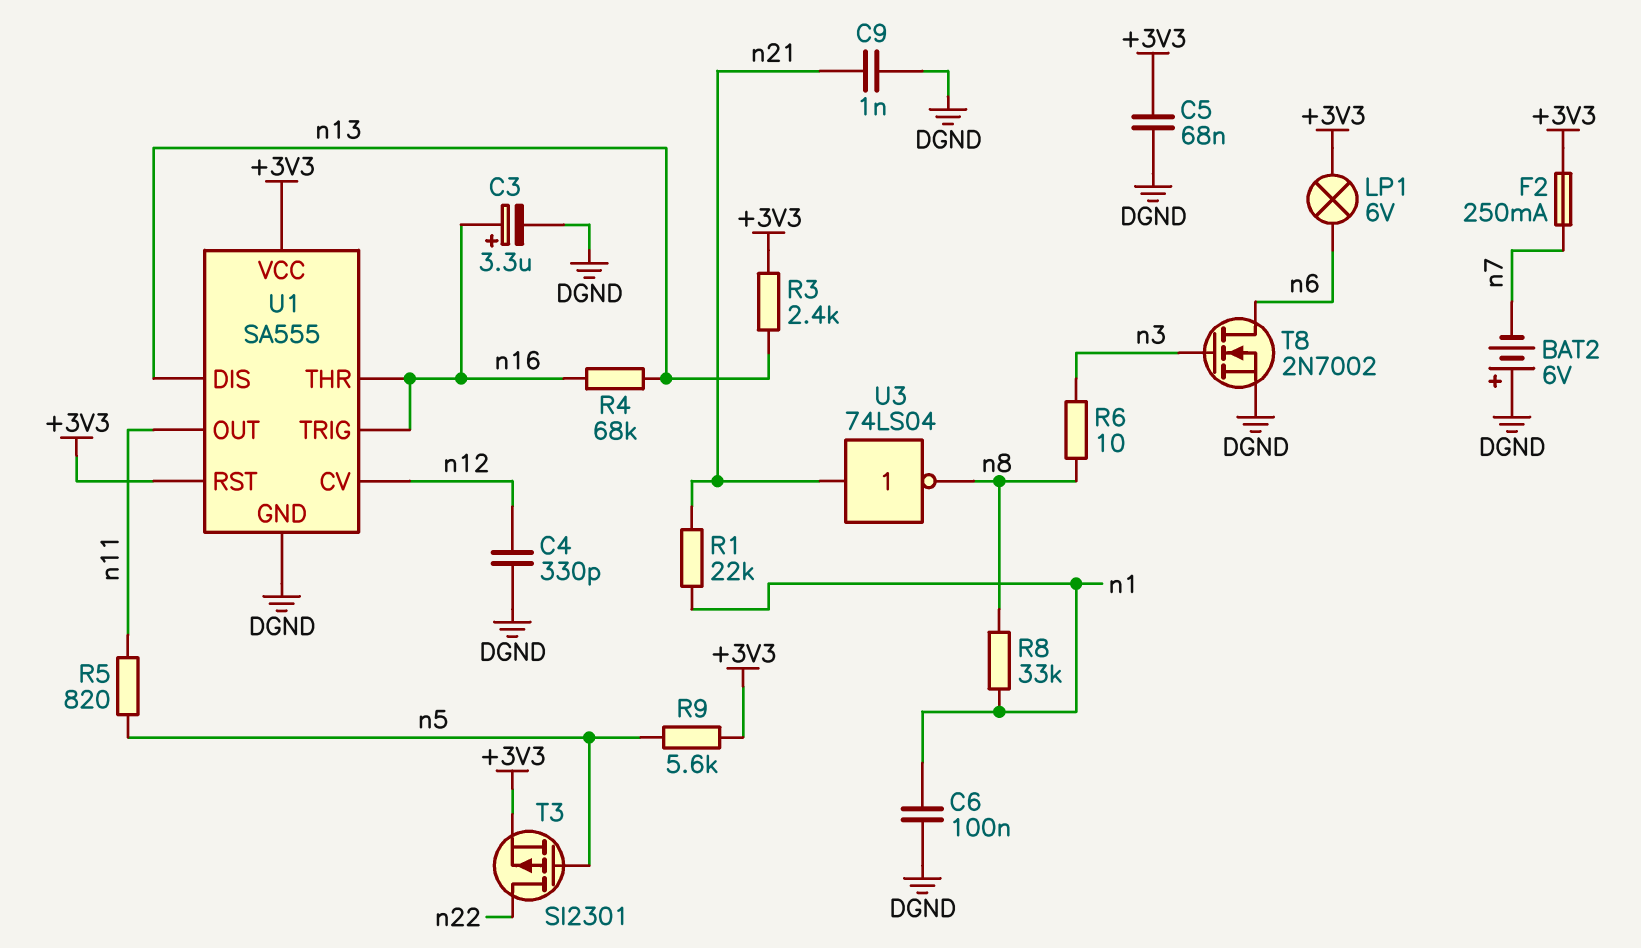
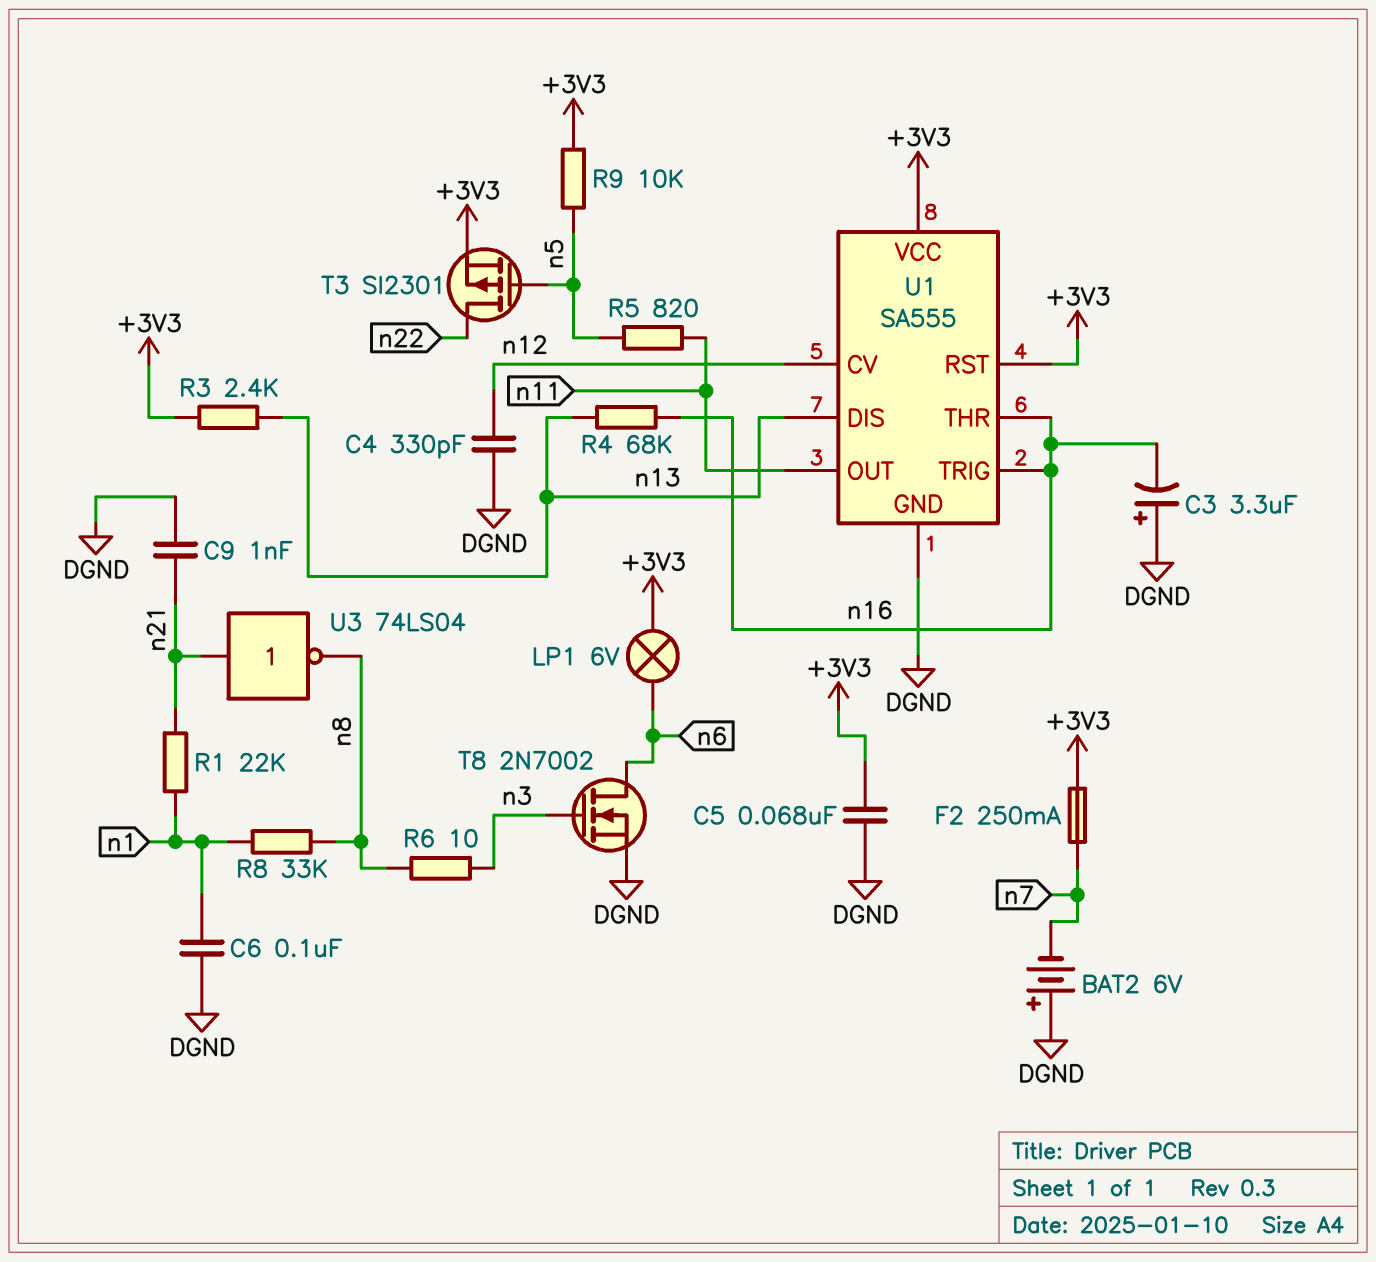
C3: 3.3uF (plus n16, minus DGND) -> 3.3uF (plus DGND, minus n16)
R9: 5.6k (+3V3, n5) -> 10k (+3V3, n5)

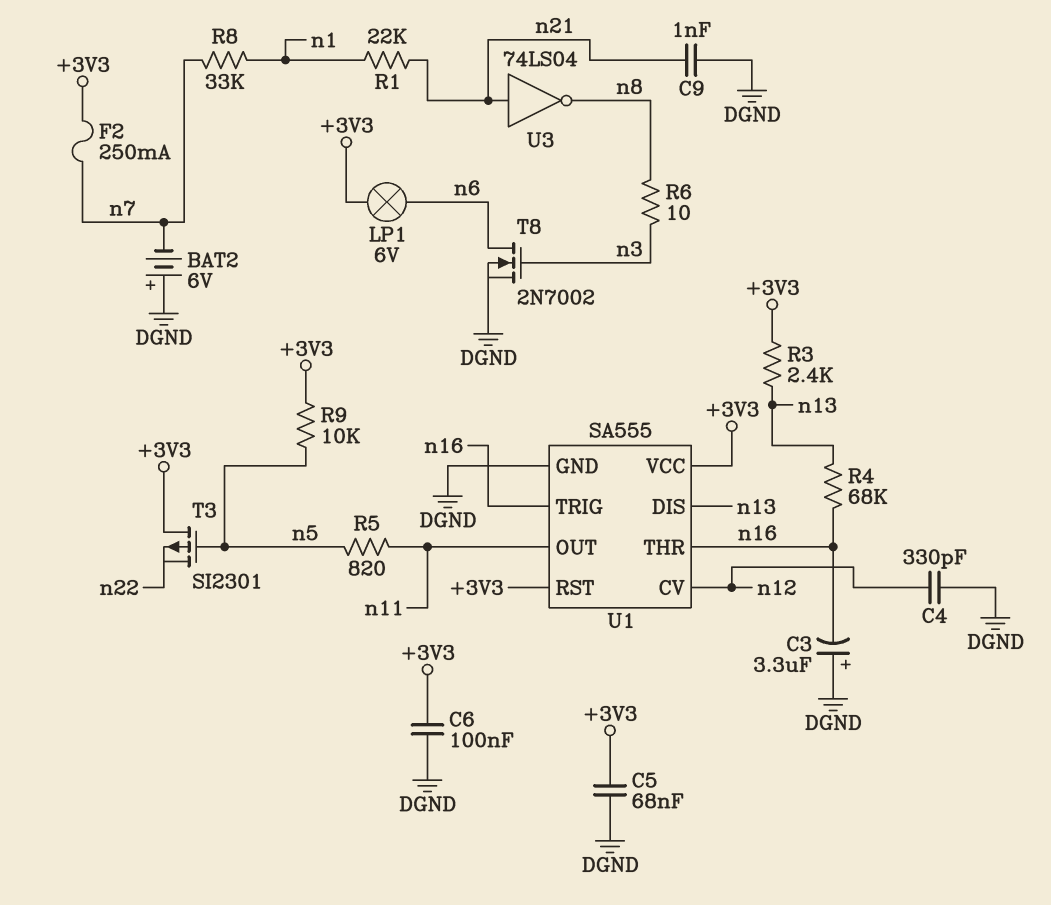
C6: 100nF (DGND, n1) -> 100nF (+3V3, DGND)
R8: 33k (n1, n8) -> 33k (n1, n7)
T3: PMOS SI2301 (G n5, D n22, S +3V3) -> PMOS SI2301 (G n5, D +3V3, S n22)

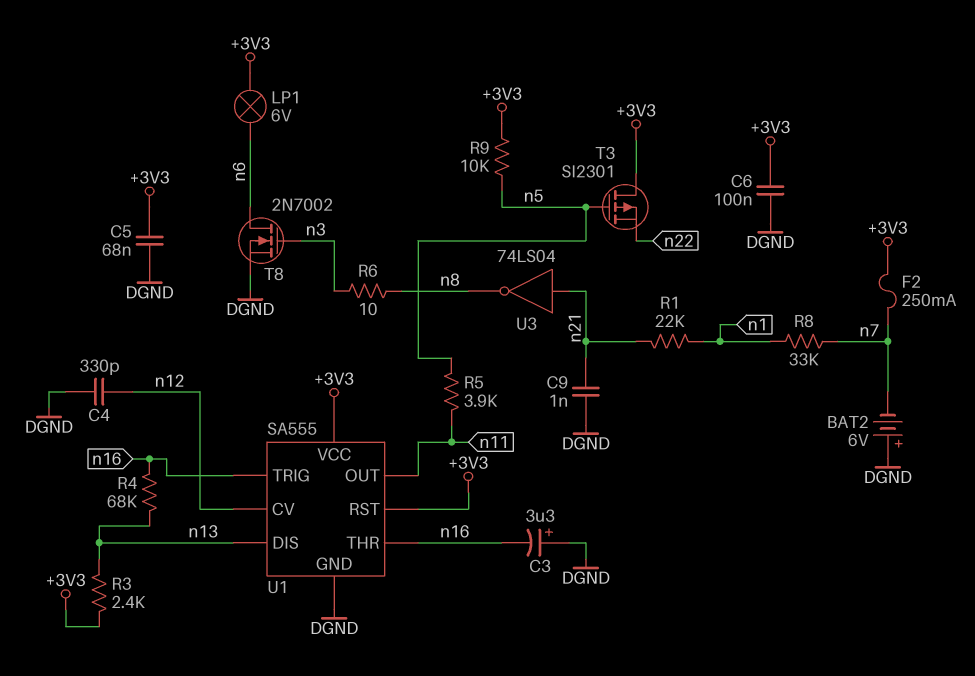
R5: 820 (n5, n11) -> 3.9k (n5, n11)

